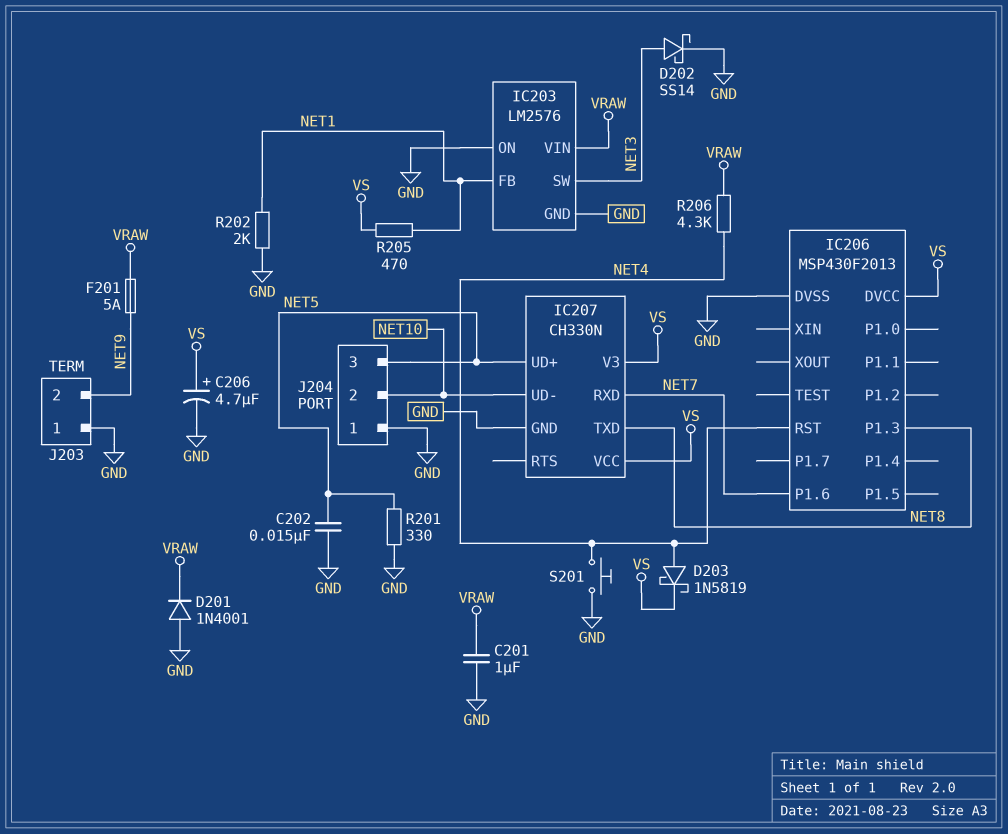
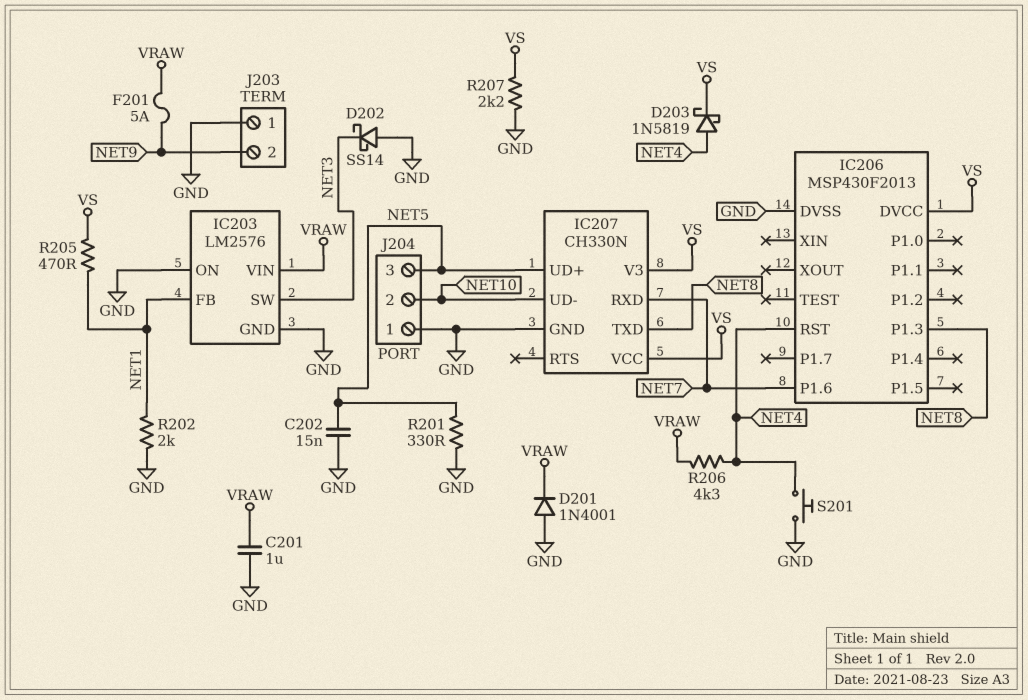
C206: 4.7uF (plus VS, minus GND) -> none
D202: schottky SS14 (A NET3, K GND) -> schottky SS14 (A GND, K NET3)
R207: none -> 2.2k (GND, VS)

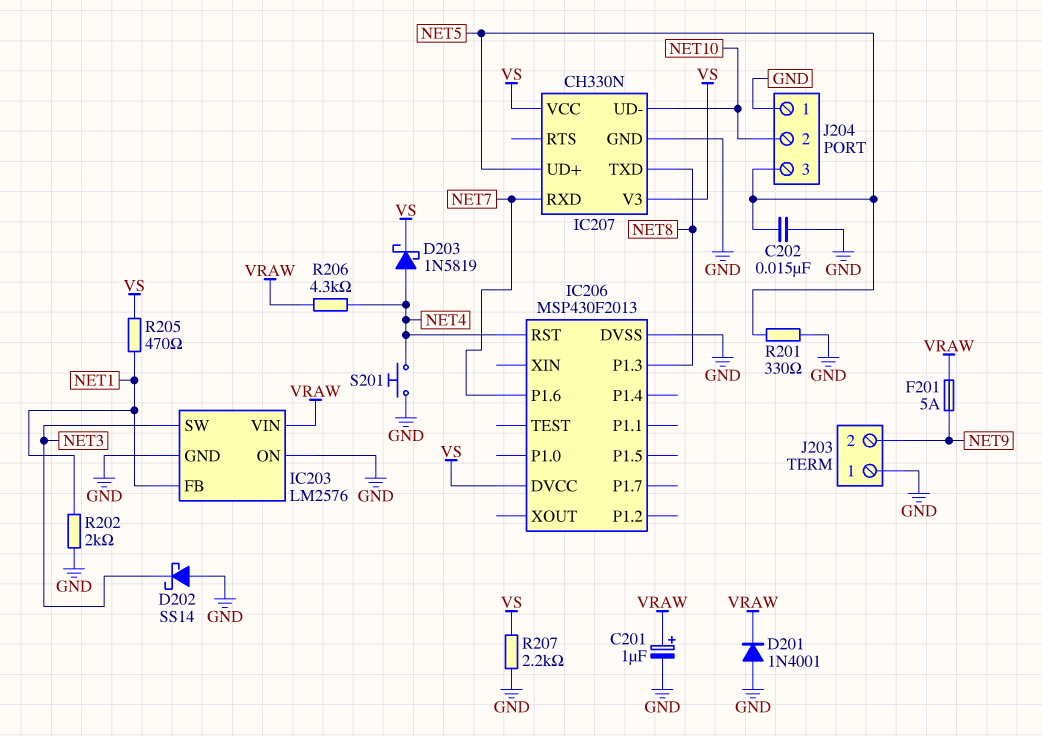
C201: 1uF (GND, VRAW) -> 1uF (plus VRAW, minus GND)

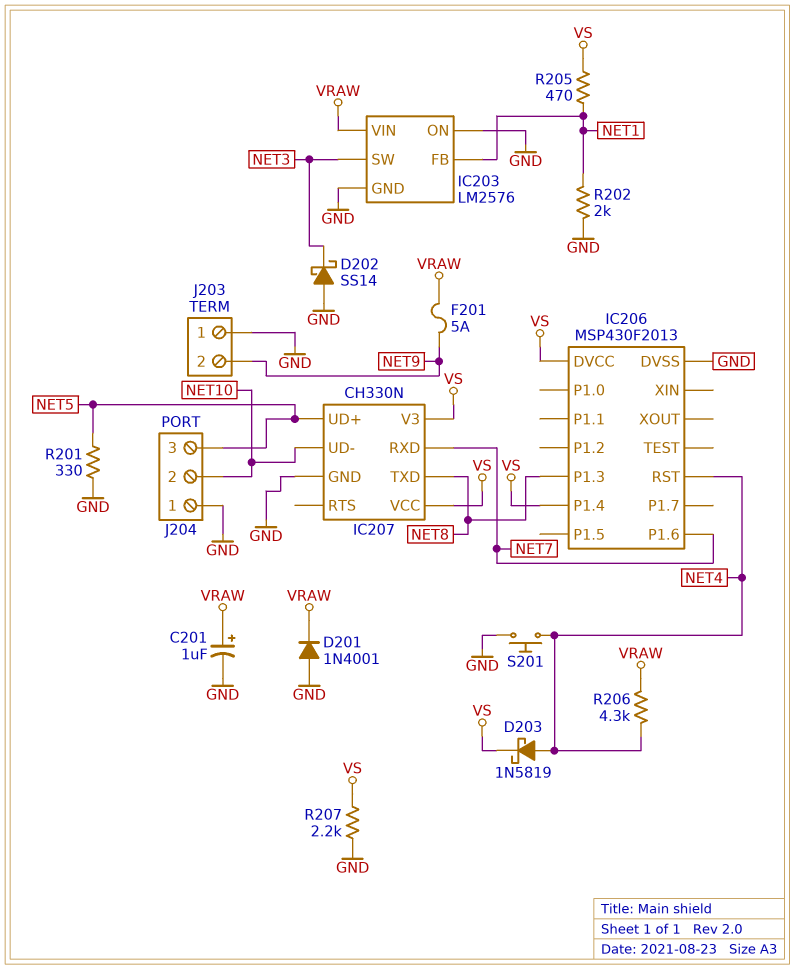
C202: 15nF (GND, NET5) -> none
IC206 pin P1.4: none -> VS

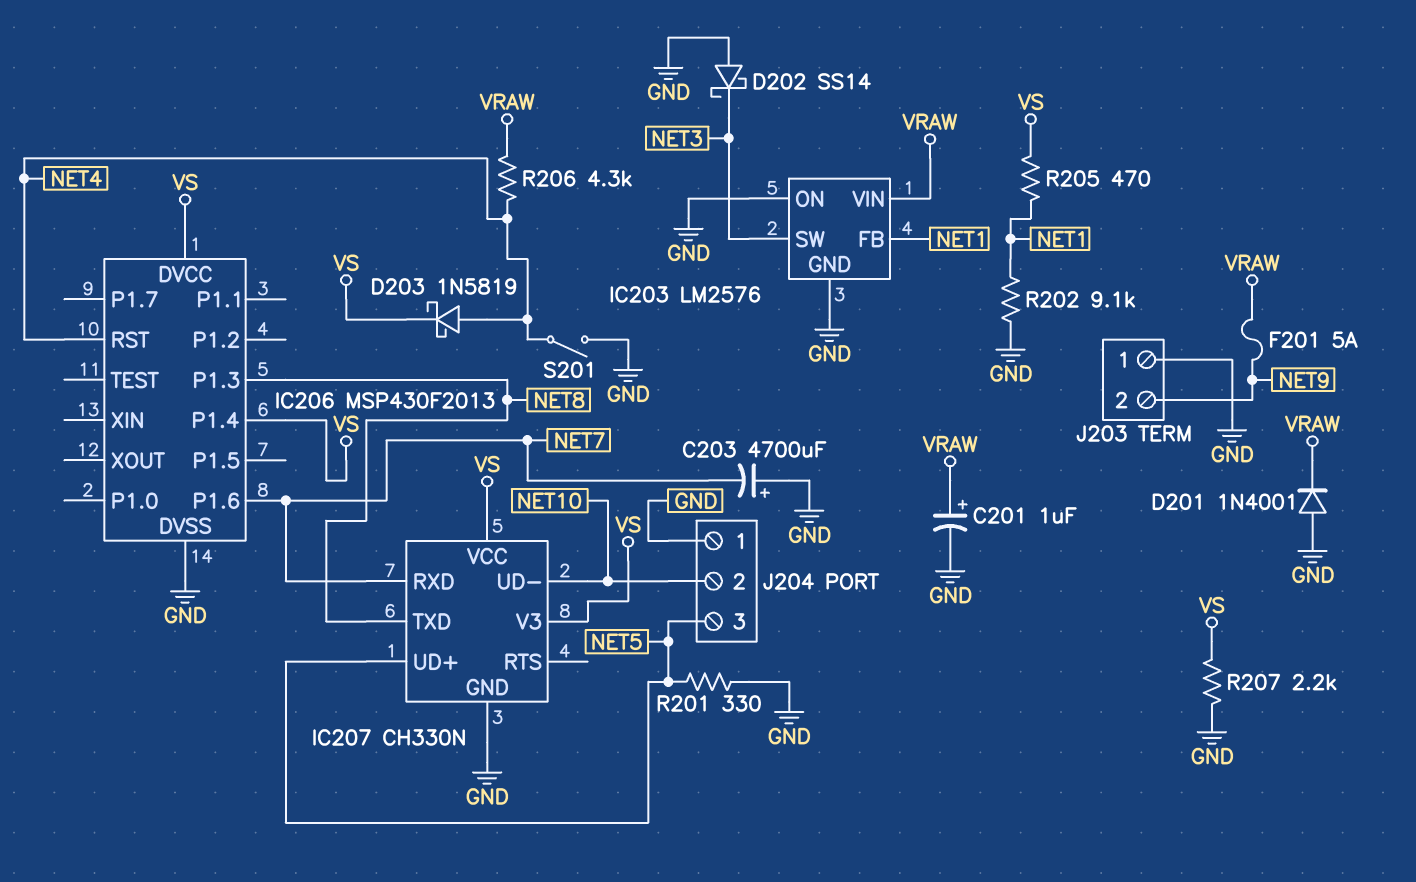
C203: none -> 4700uF (plus GND, minus NET7)
R202: 2k (GND, NET1) -> 9.1k (GND, NET1)
S201: button (GND, NET4) -> switch (GND, NET4)

